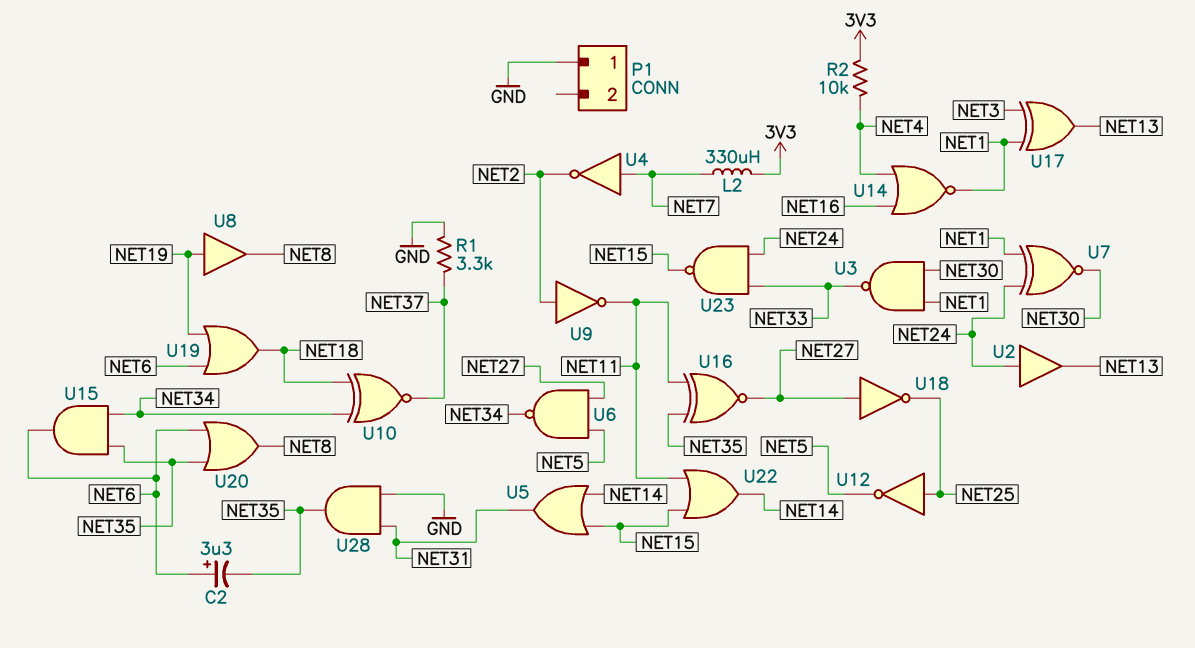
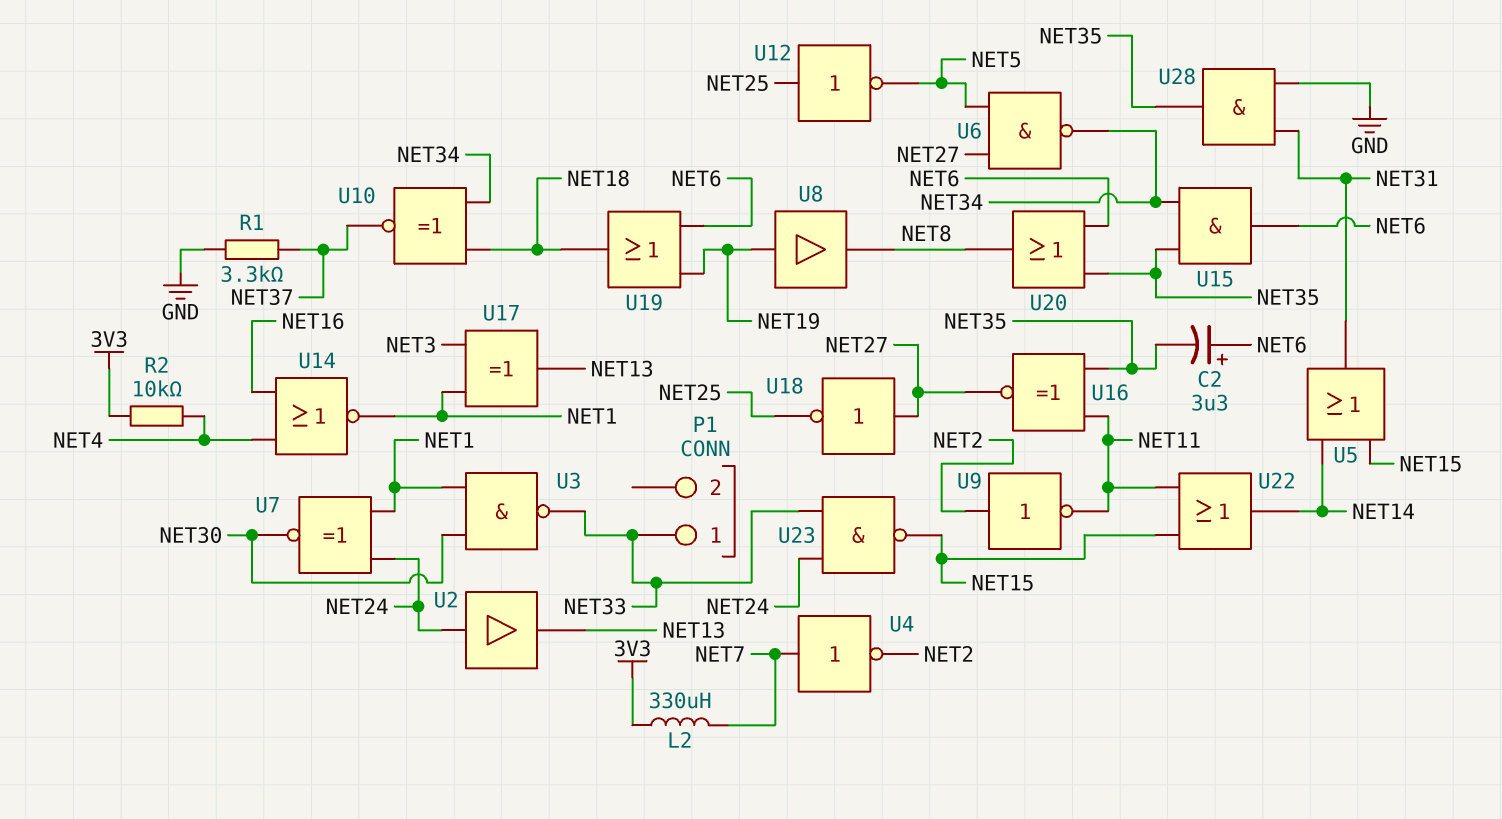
P1 pin 1: GND -> NET33

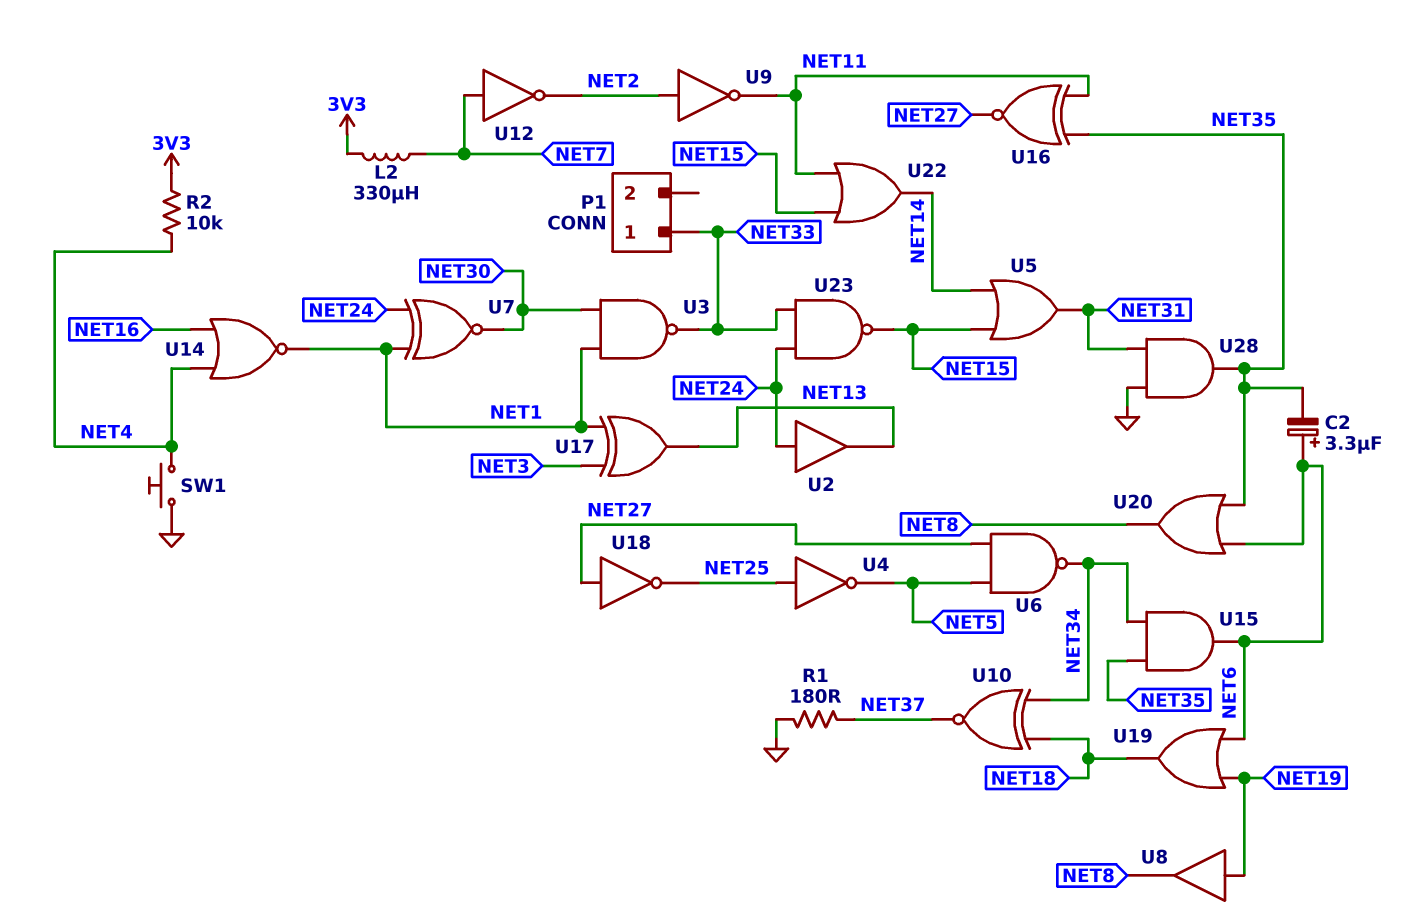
R1: 3.3k (GND, NET37) -> 180 (GND, NET37)
SW1: none -> button (GND, NET4)
U4: NOT (in NET7, out NET2) -> NOT (in NET25, out NET5)
U12: NOT (in NET25, out NET5) -> NOT (in NET7, out NET2)

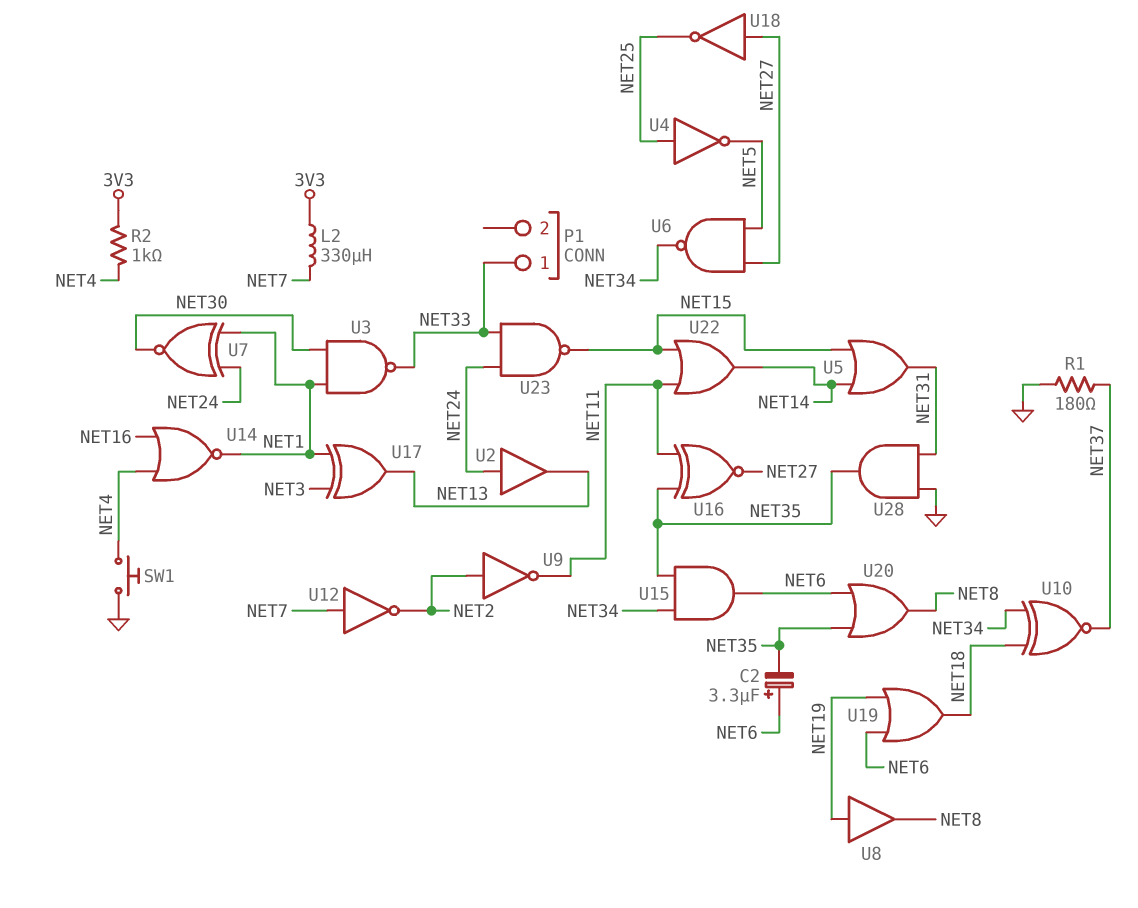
R2: 10k (3V3, NET4) -> 1k (3V3, NET4)

